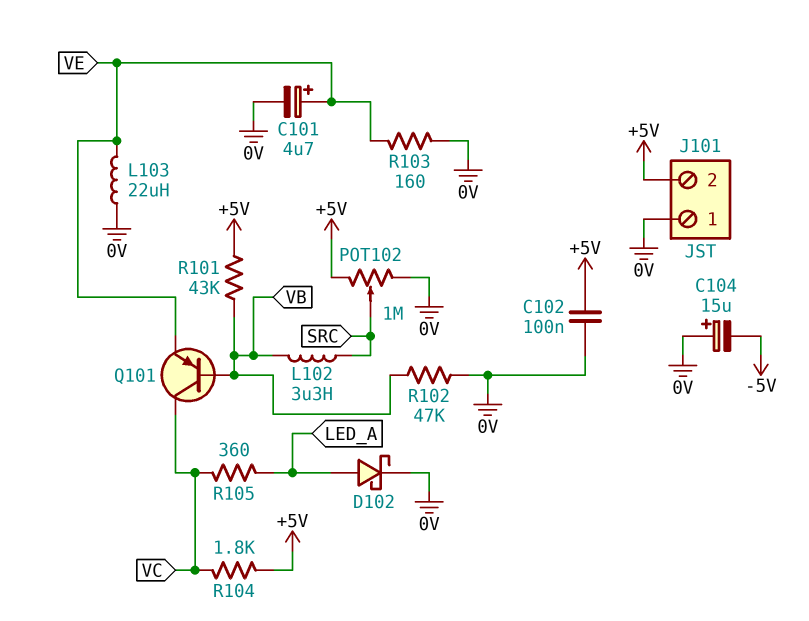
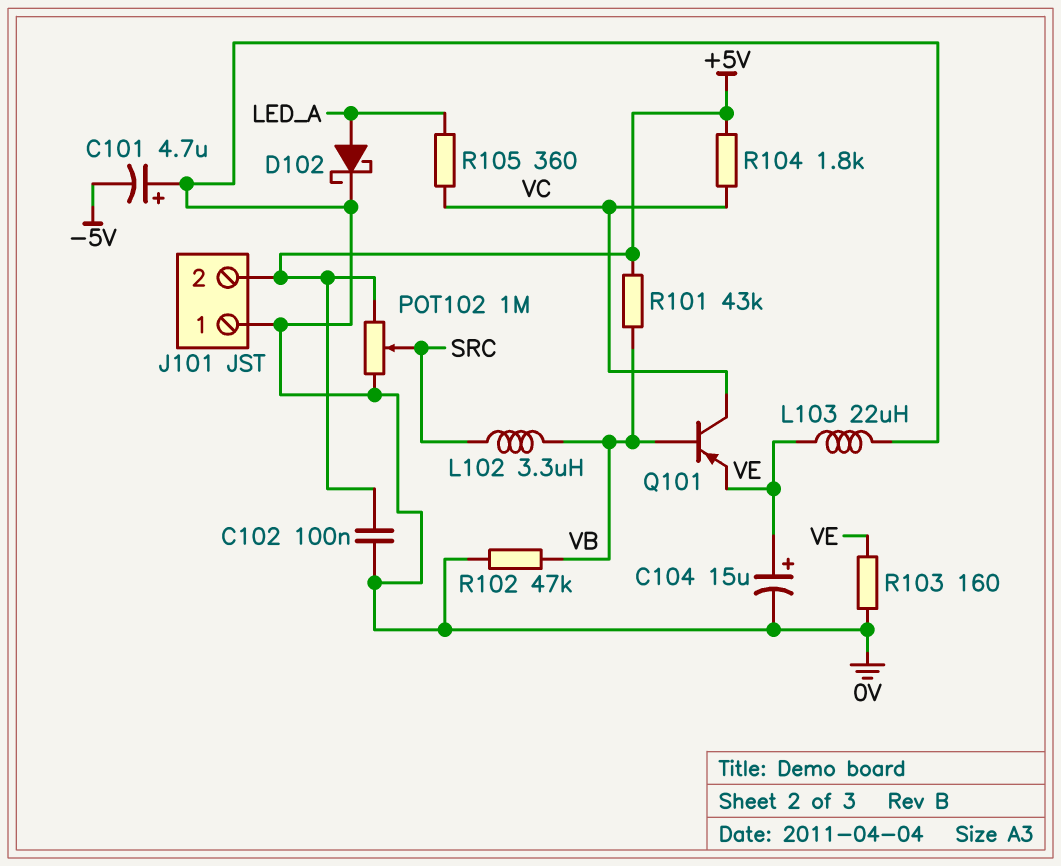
C101: 4.7uF (plus VE, minus 0V) -> 4.7uF (plus 0V, minus -5V)
C104: 15uF (plus 0V, minus -5V) -> 15uF (plus VE, minus 0V)

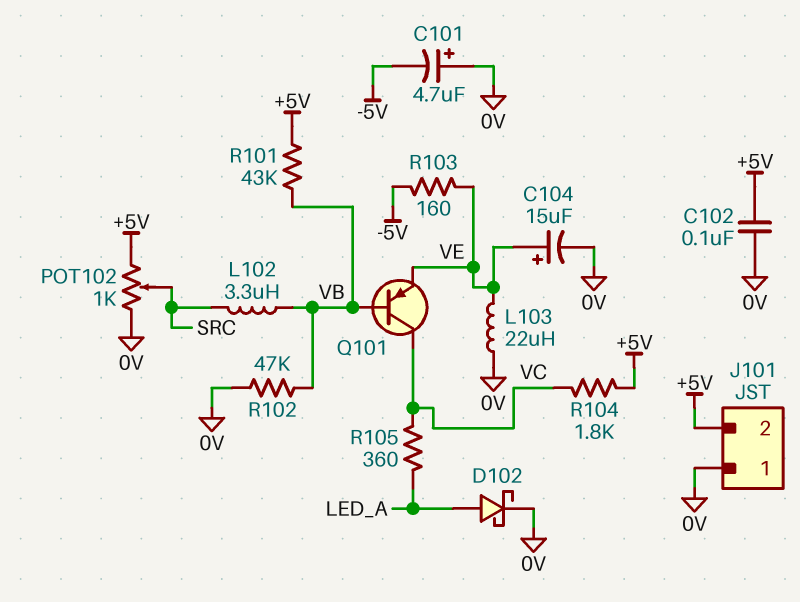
POT102: 1M (+5V, 0V, wiper SRC) -> 1k (+5V, 0V, wiper SRC)
R103: 160 (0V, VE) -> 160 (-5V, VE)

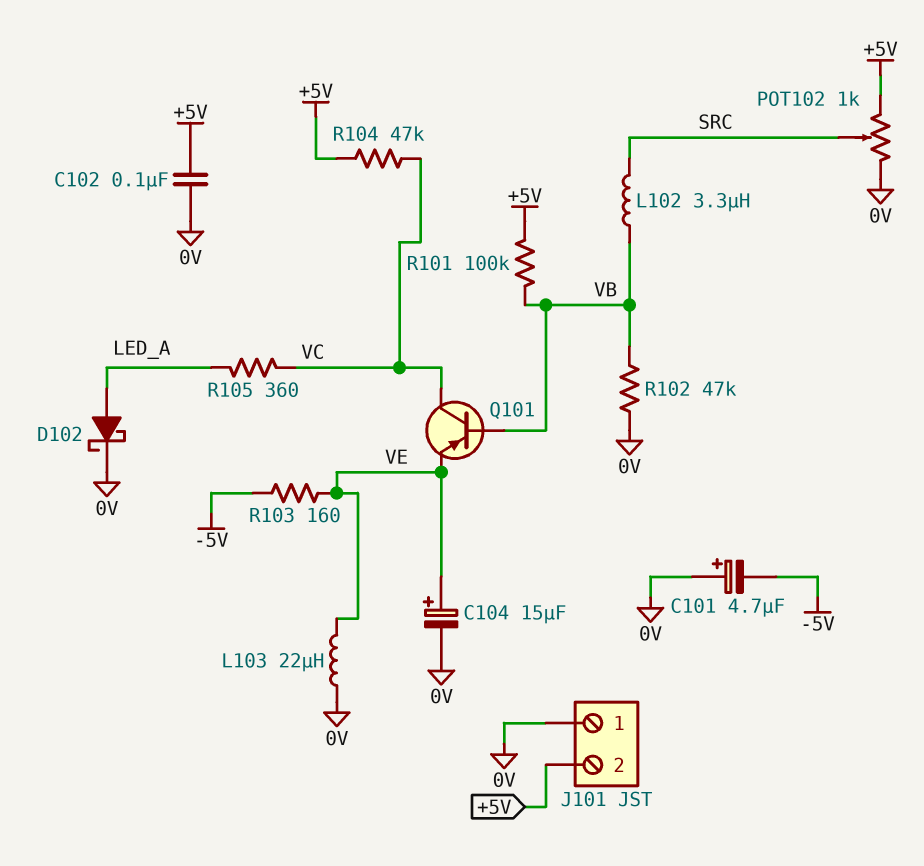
R101: 43k (+5V, VB) -> 100k (+5V, VB)
R104: 1.8k (+5V, VC) -> 47k (+5V, VC)

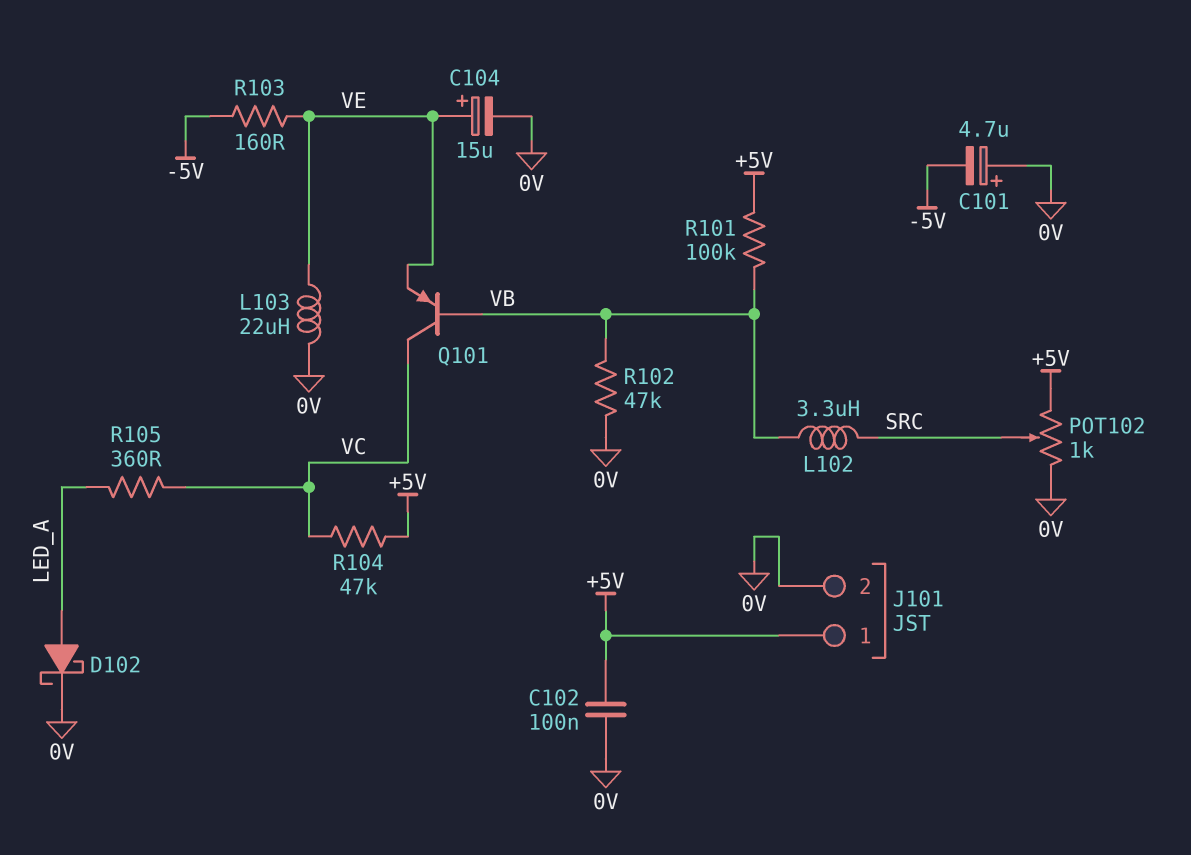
J101 pin 1: 0V -> +5V
J101 pin 2: +5V -> 0V

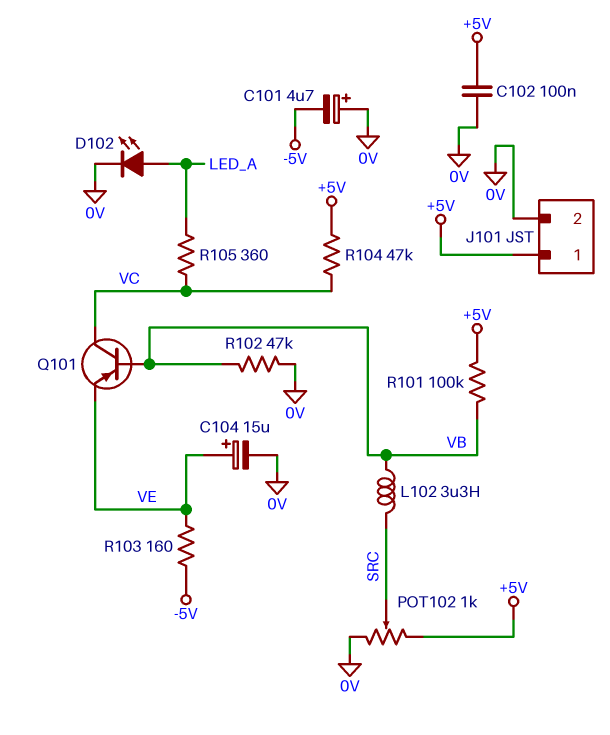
D102: schottky (A LED_A, K 0V) -> LED (A LED_A, K 0V)
L103: 22uH (0V, VE) -> none

